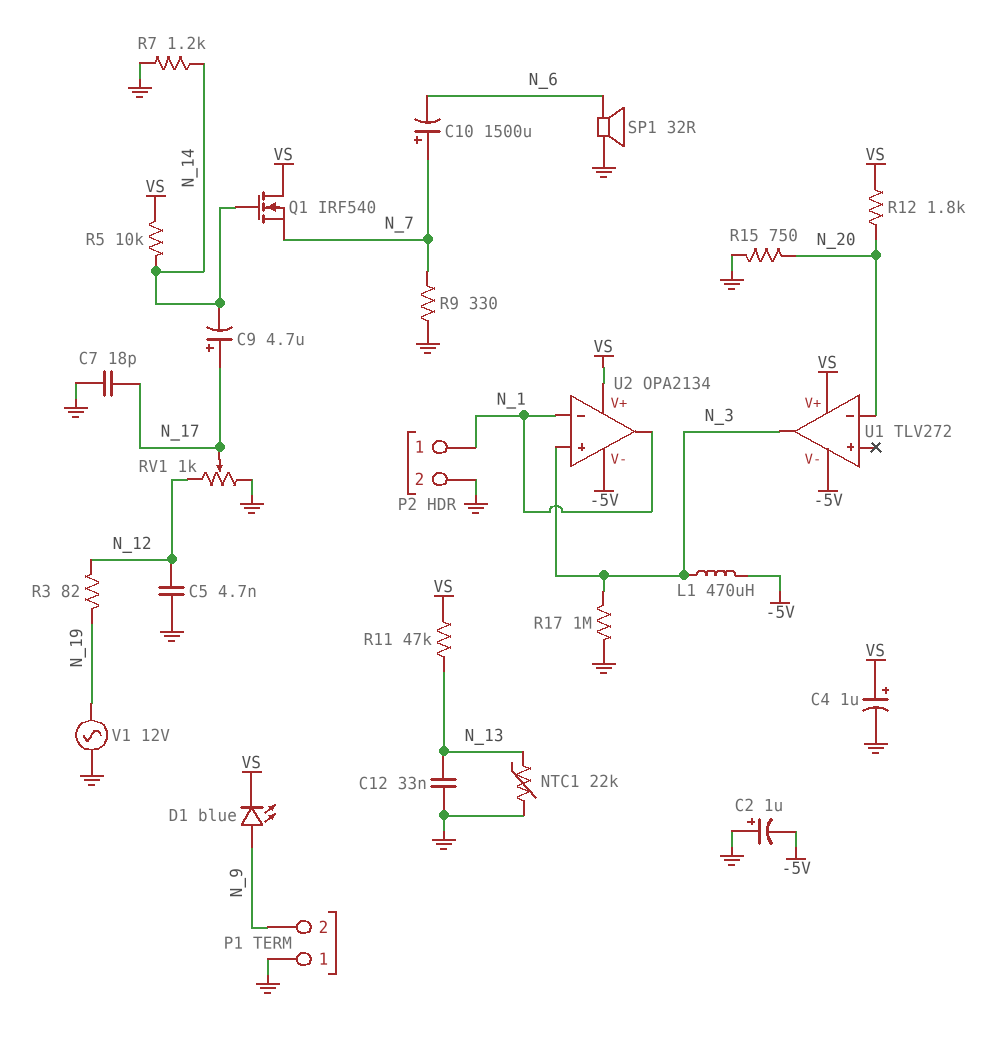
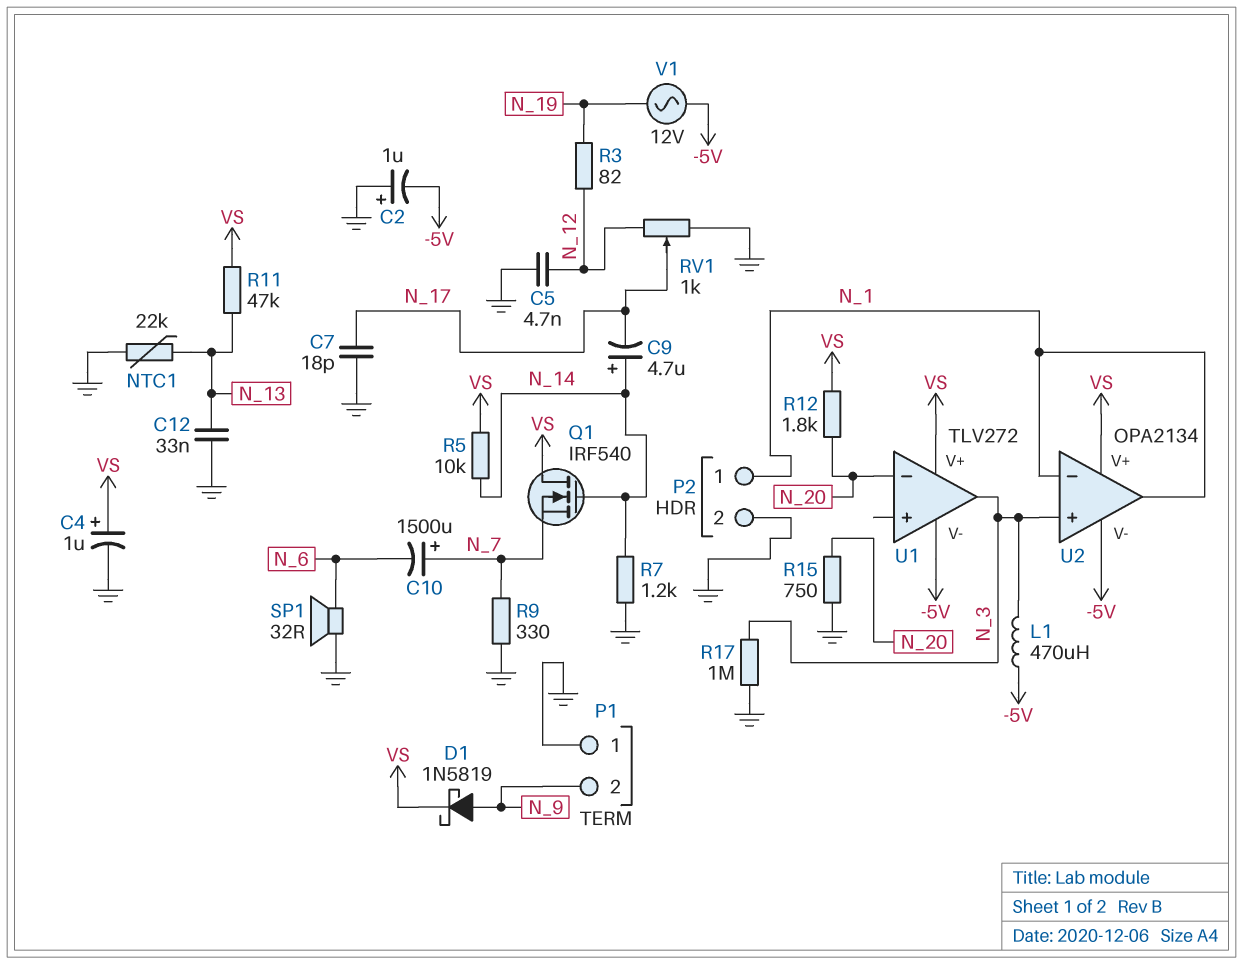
C9: 4.7uF (plus N_17, minus N_14) -> 4.7uF (plus N_14, minus N_17)
D1: LED blue (A N_9, K VS) -> schottky 1N5819 (A N_9, K VS)
V1: AC 12V (GND, N_19) -> AC 12V (-5V, N_19)

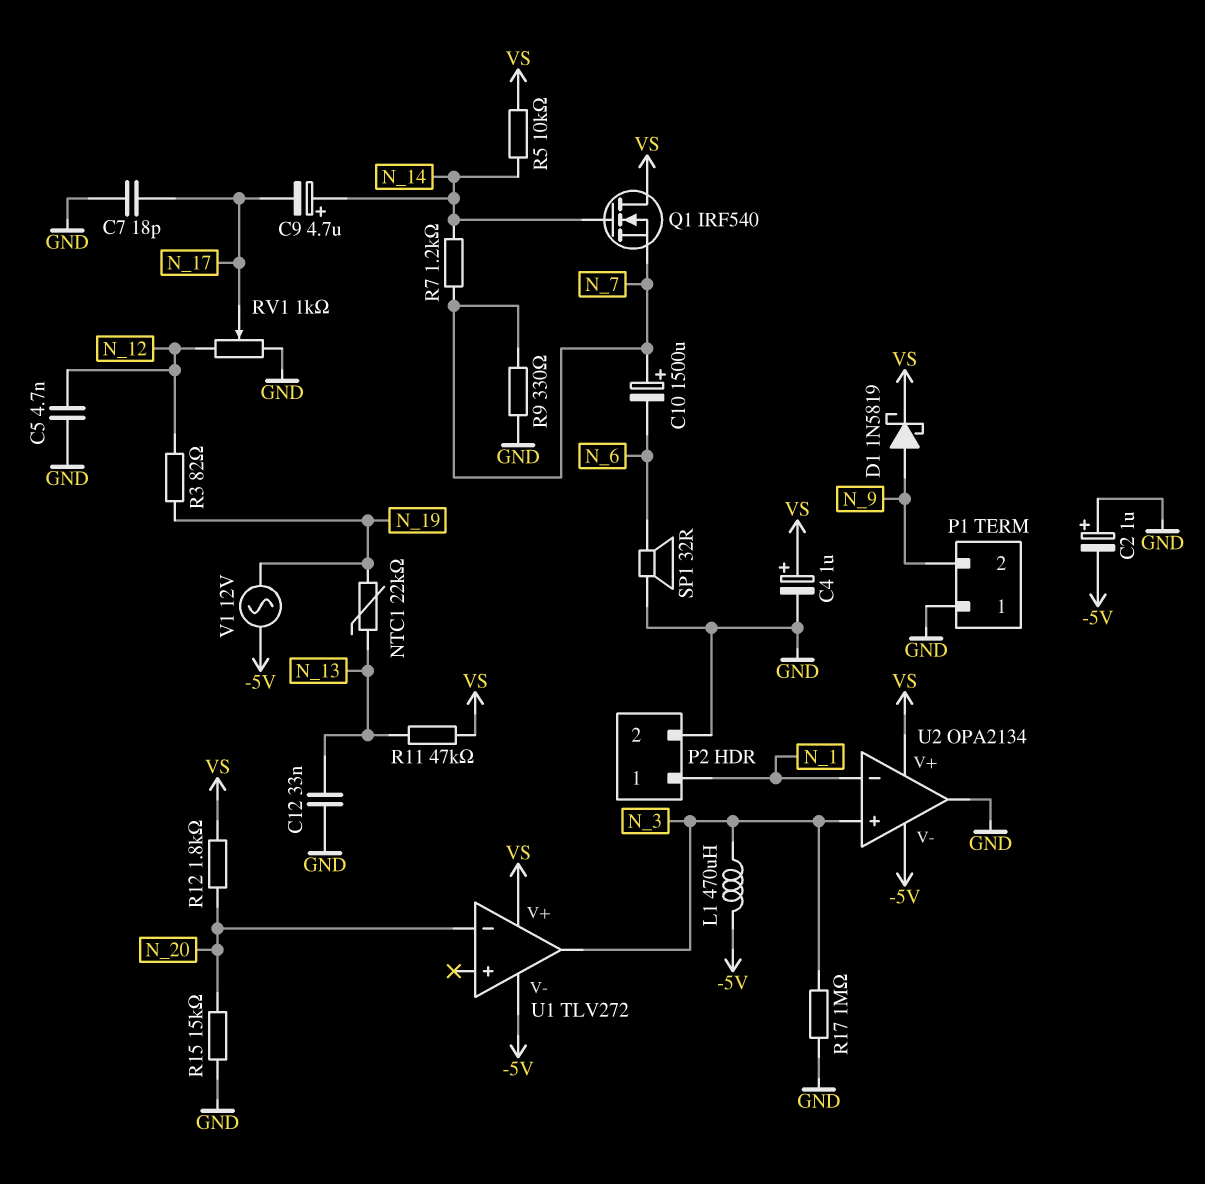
NTC1: 22k (GND, N_13) -> 22k (N_13, N_19)
R7: 1.2k (GND, N_14) -> 1.2k (N_7, N_14)
R15: 750 (GND, N_20) -> 15k (GND, N_20)
U2 pin out: N_1 -> GND

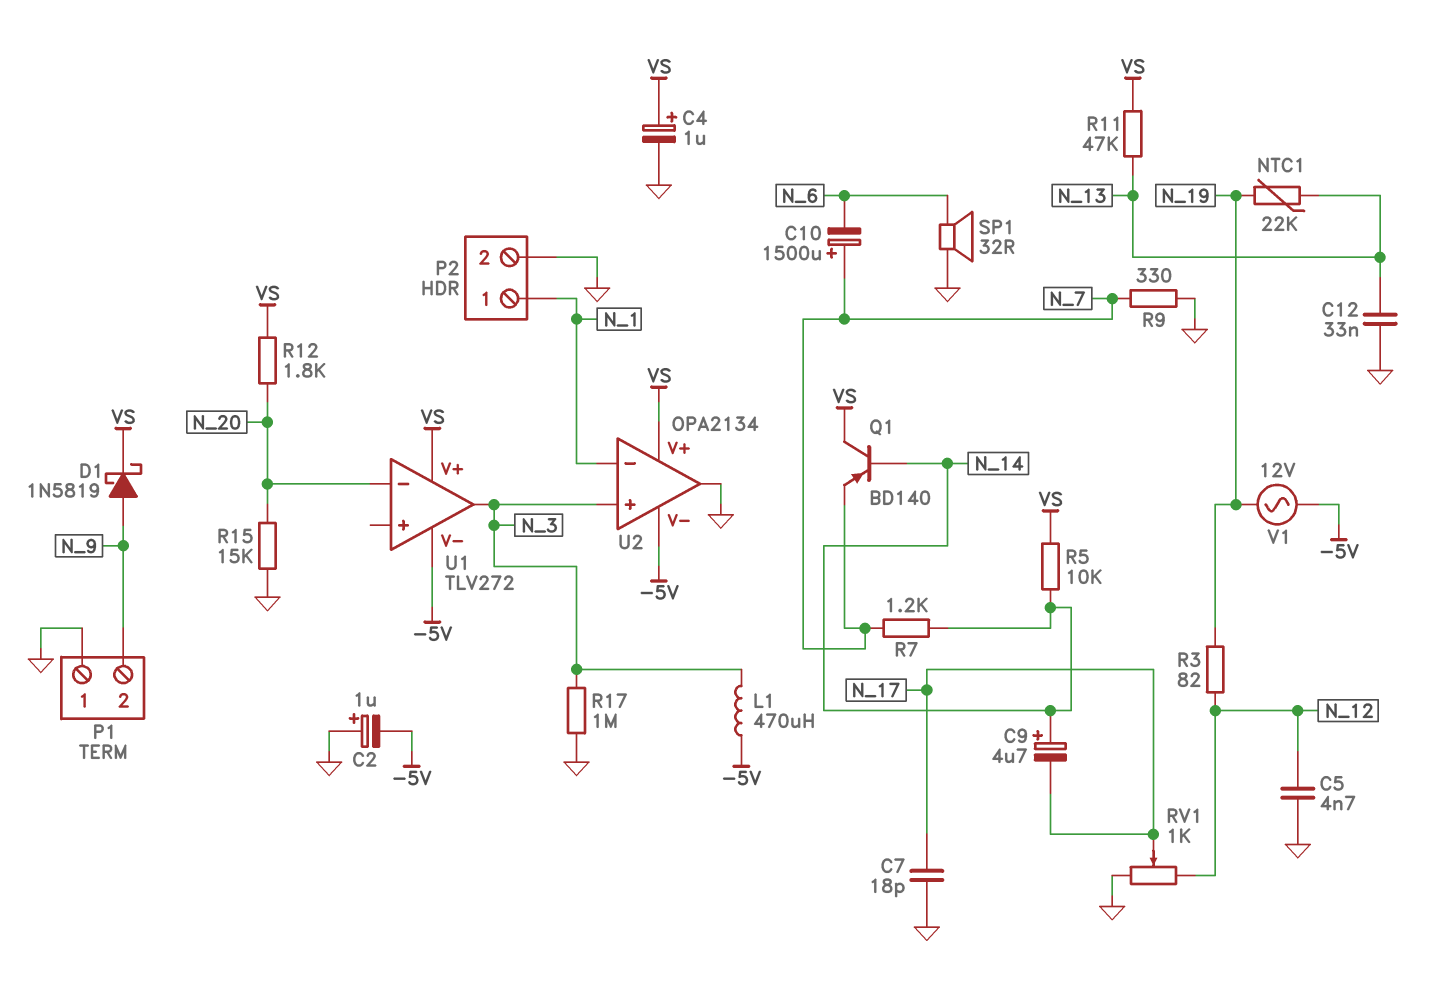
Q1: NMOS IRF540 (G N_14, D VS, S N_7) -> PNP BD140 (B N_14, C VS, E N_7)

